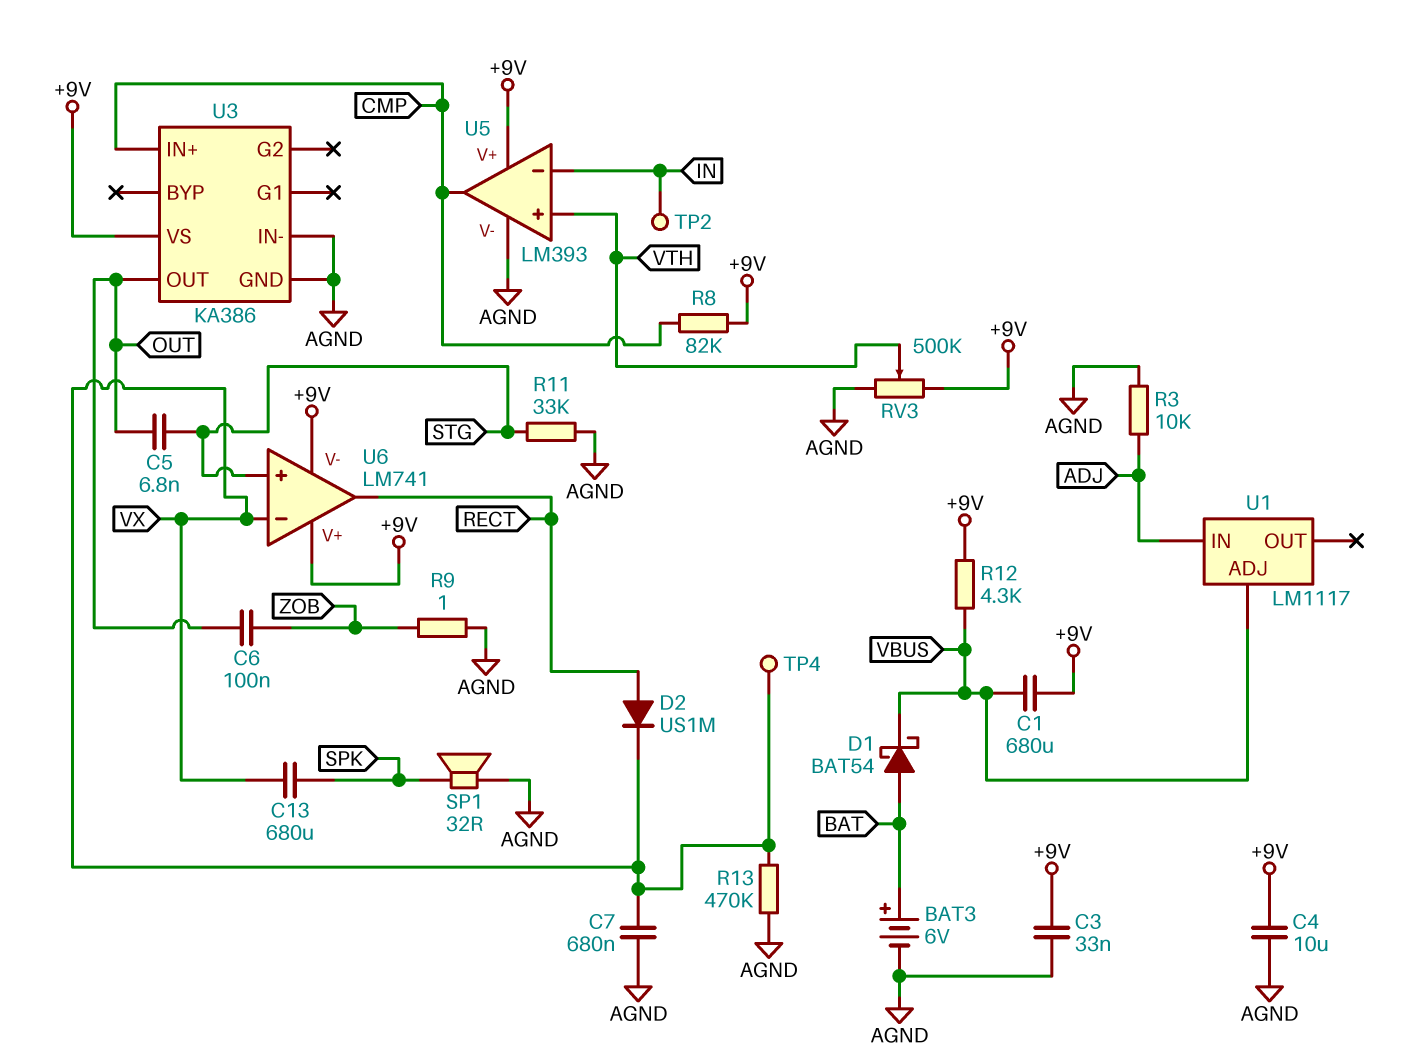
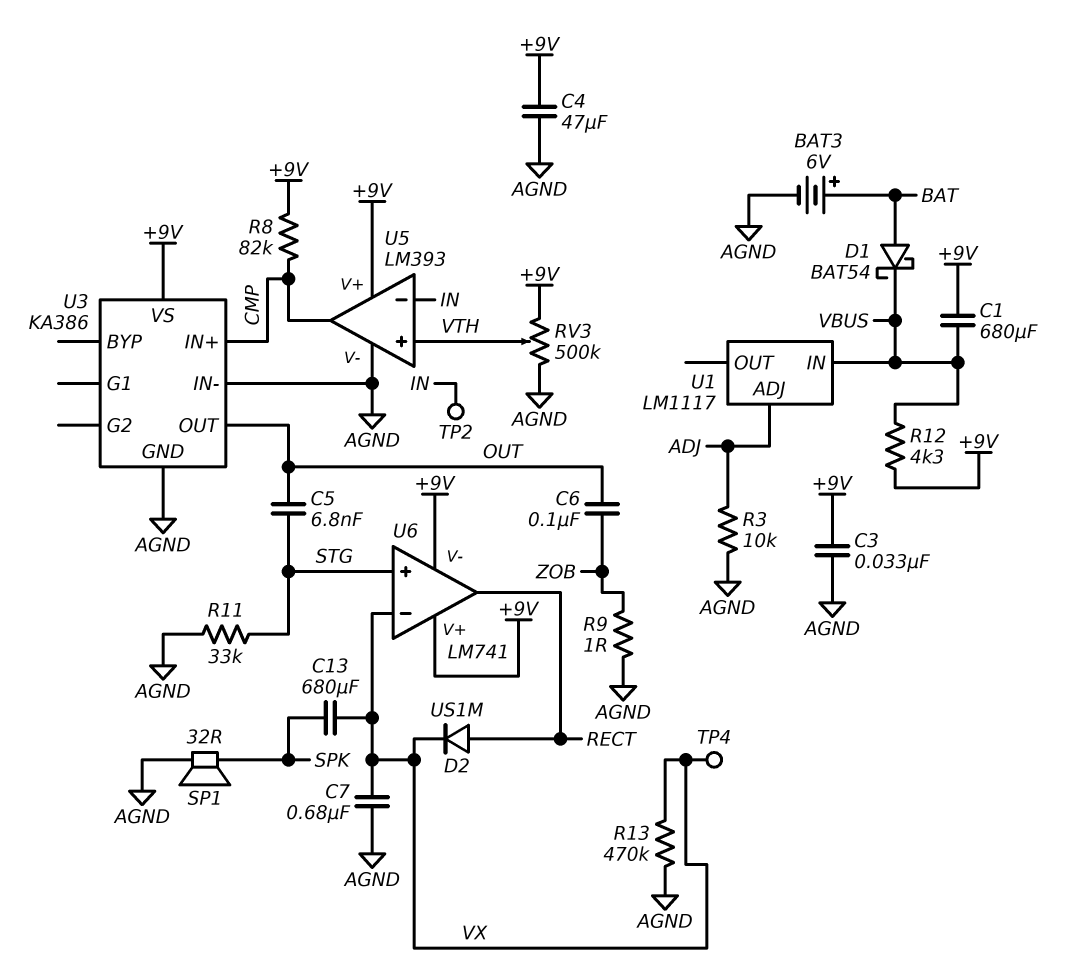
C4: 10uF (+9V, AGND) -> 47uF (+9V, AGND)
U1 pin ADJ: VBUS -> ADJ
U1 pin IN: ADJ -> VBUS

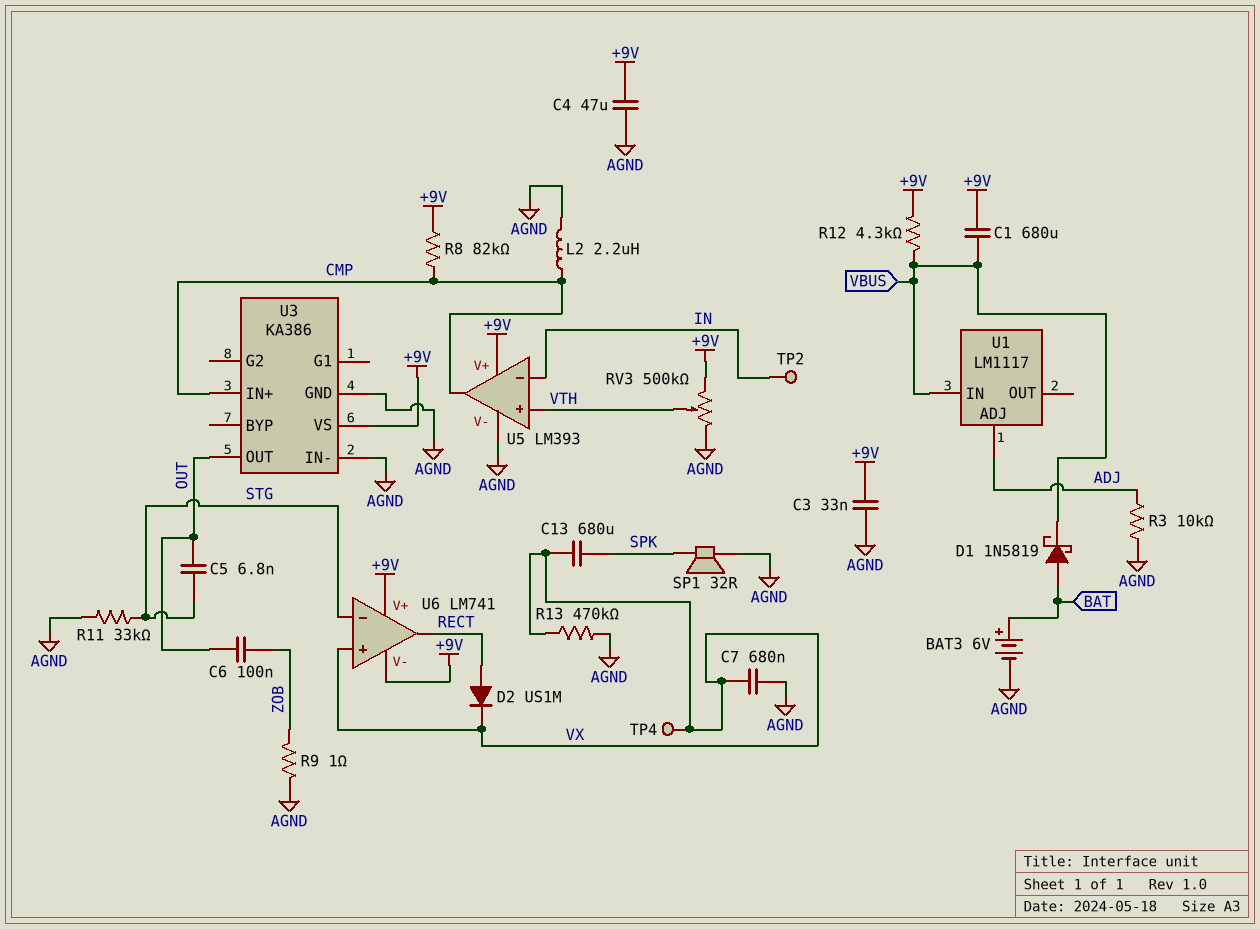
D1: schottky BAT54 (A BAT, K VBUS) -> schottky 1N5819 (A BAT, K VBUS)
L2: none -> 2.2uH (AGND, CMP)
U6 pin in+: STG -> VX
U6 pin in-: VX -> STG

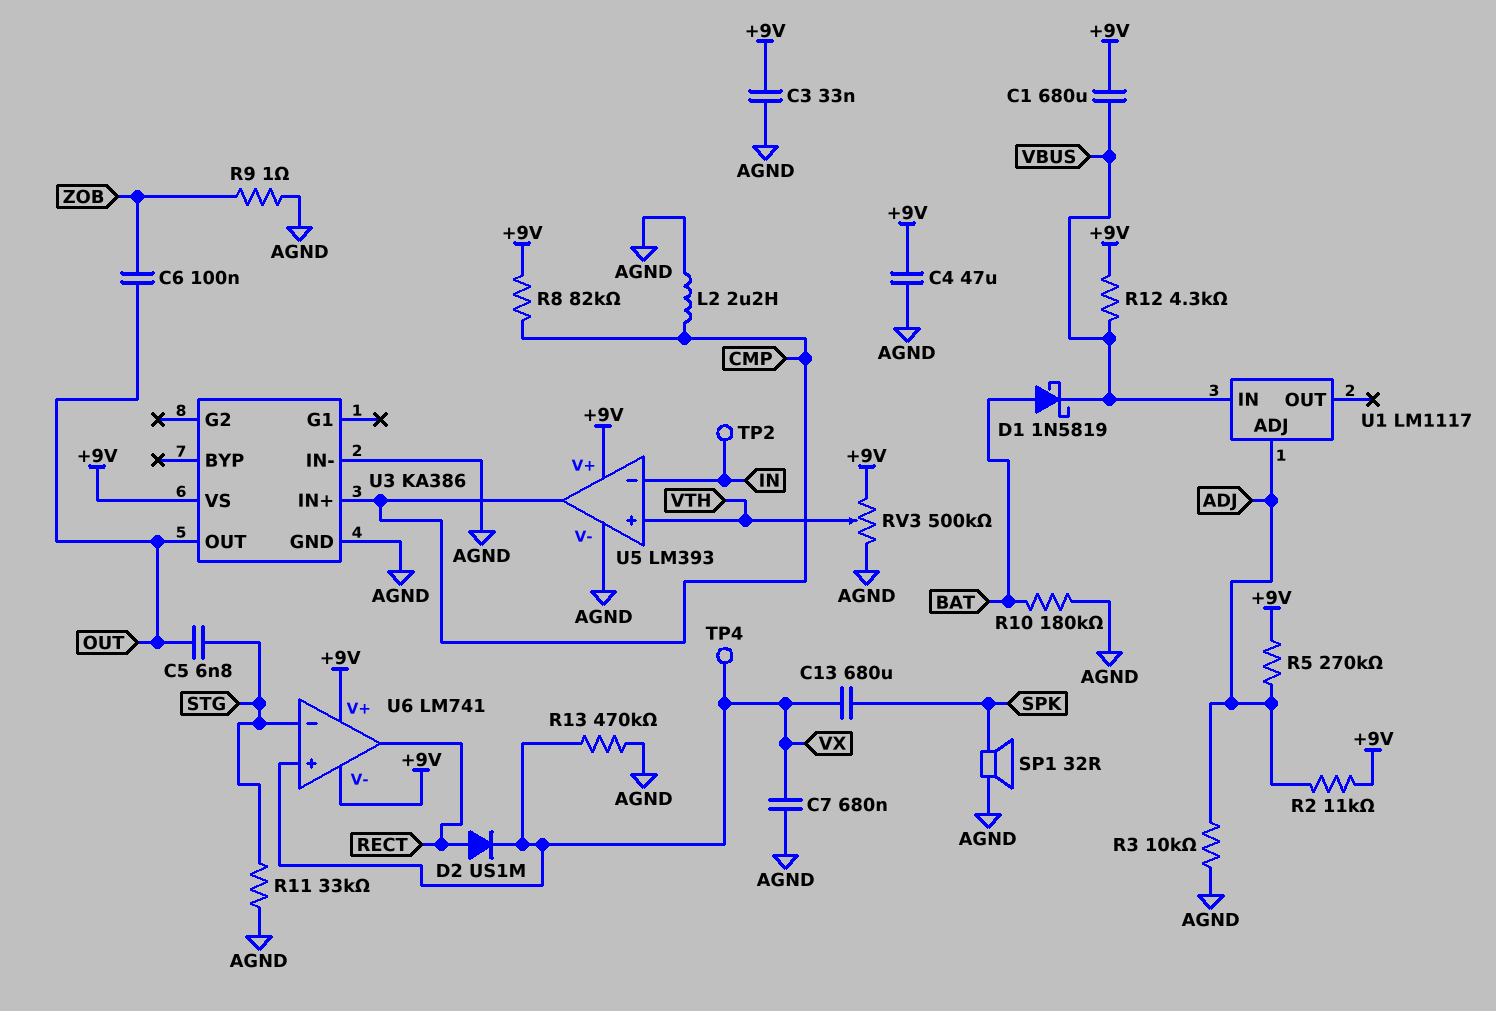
BAT3: 6V (plus BAT, minus AGND) -> none
R2: none -> 11k (+9V, ADJ)
R5: none -> 270k (+9V, ADJ)
R10: none -> 180k (AGND, BAT)

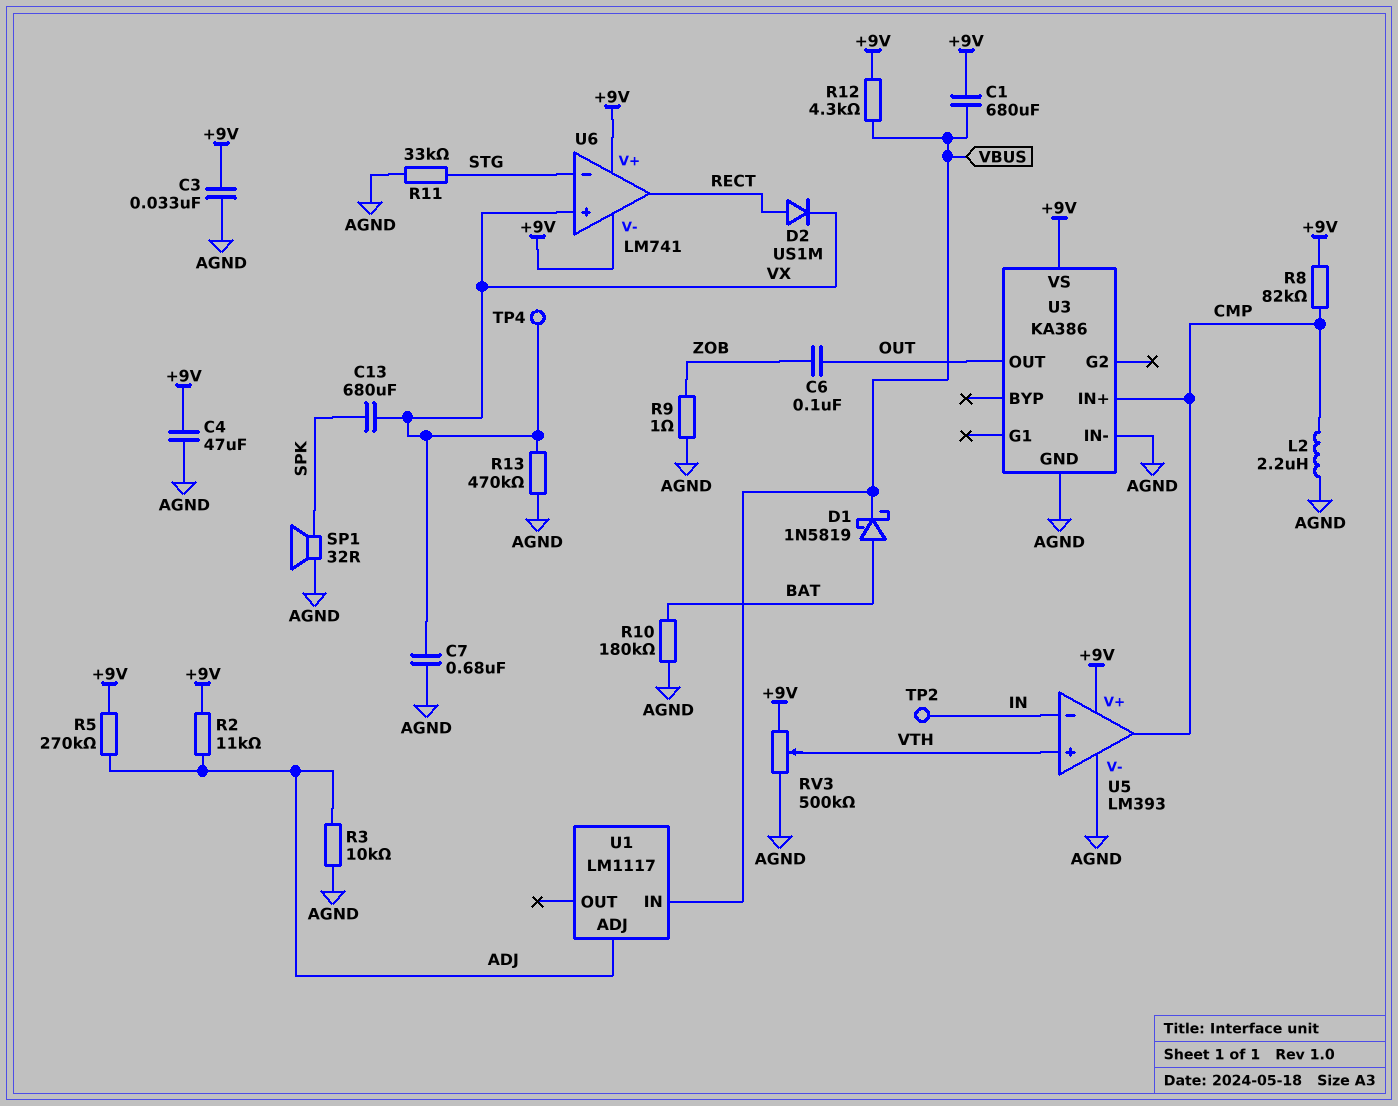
C5: 6.8nF (OUT, STG) -> none

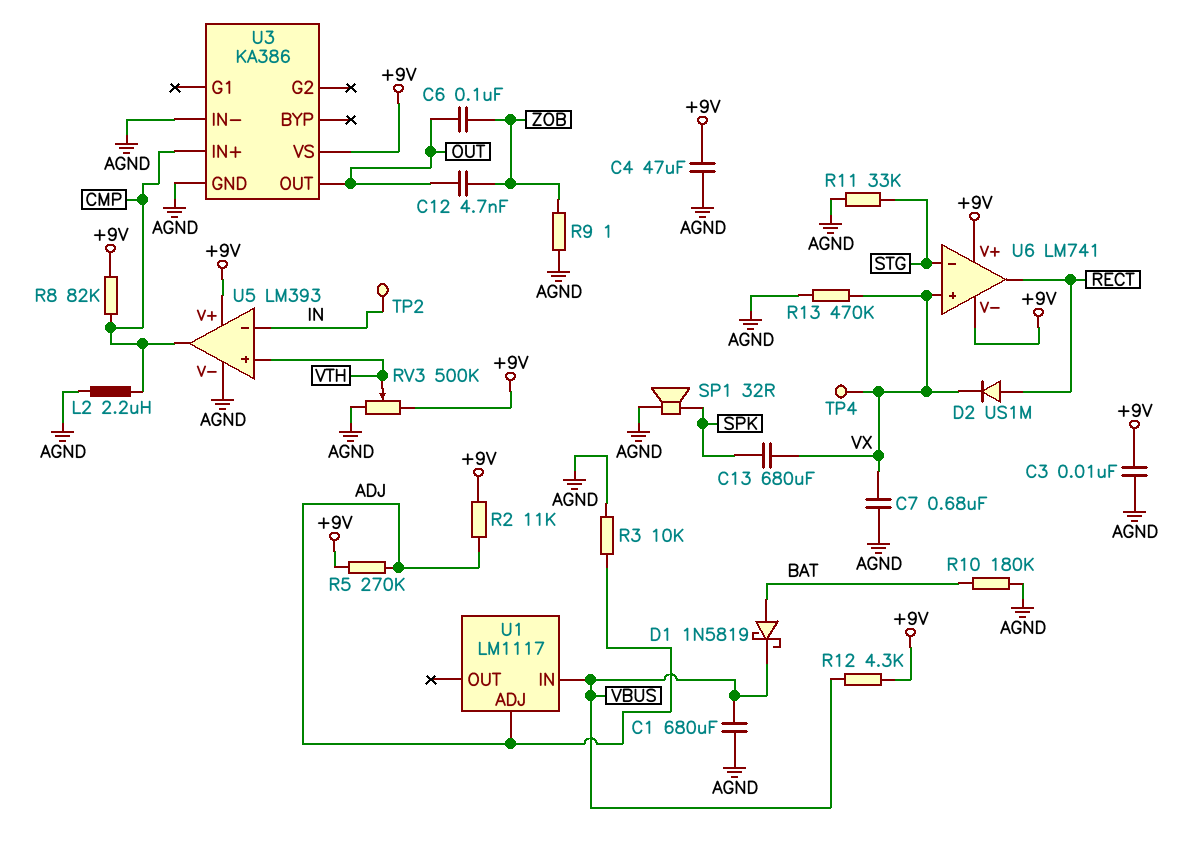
C1: 680uF (+9V, VBUS) -> 680uF (AGND, VBUS)
C3: 33nF (+9V, AGND) -> 10nF (+9V, AGND)
C12: none -> 4.7nF (OUT, ZOB)

